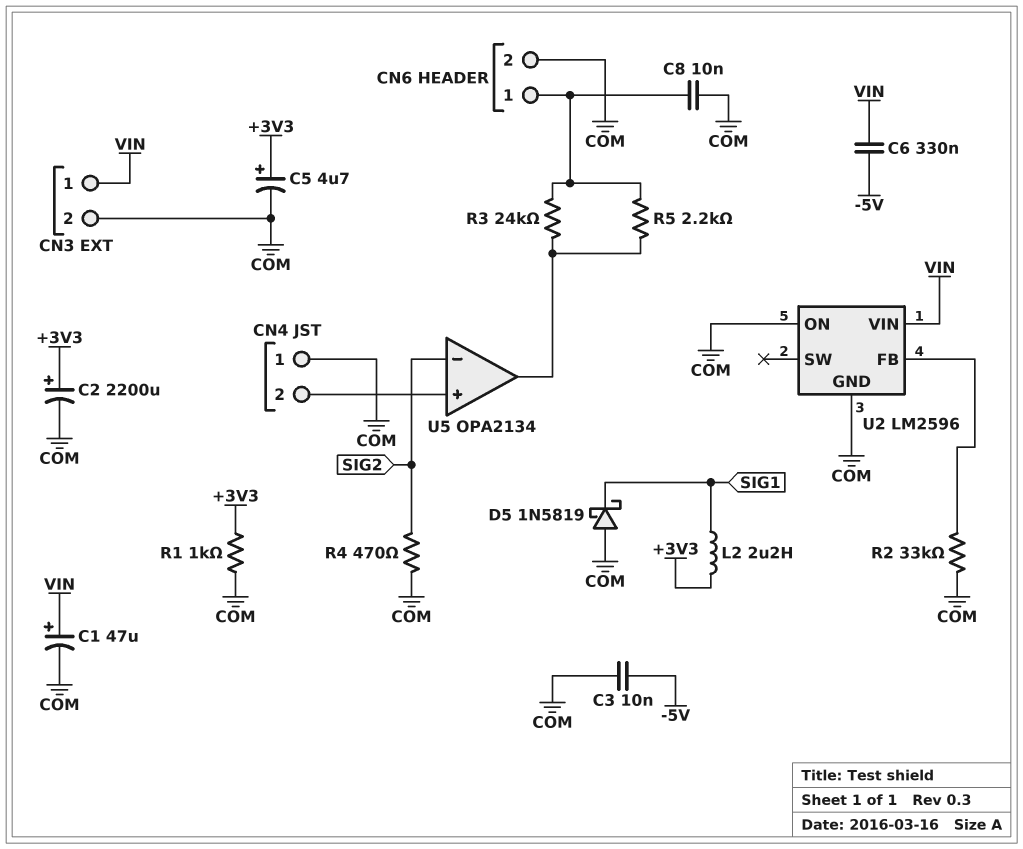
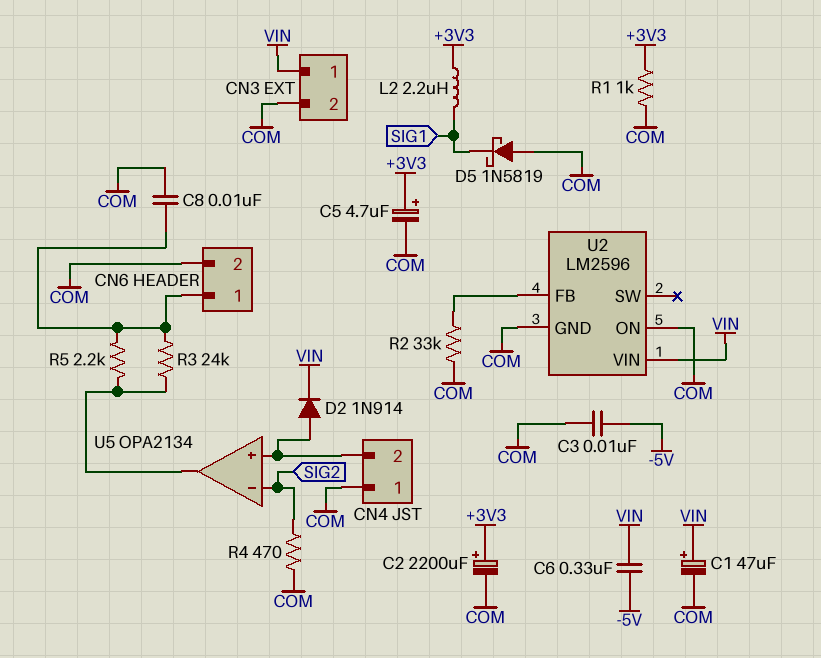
D2: none -> diode 1N914 (A CN4/2, K VIN)

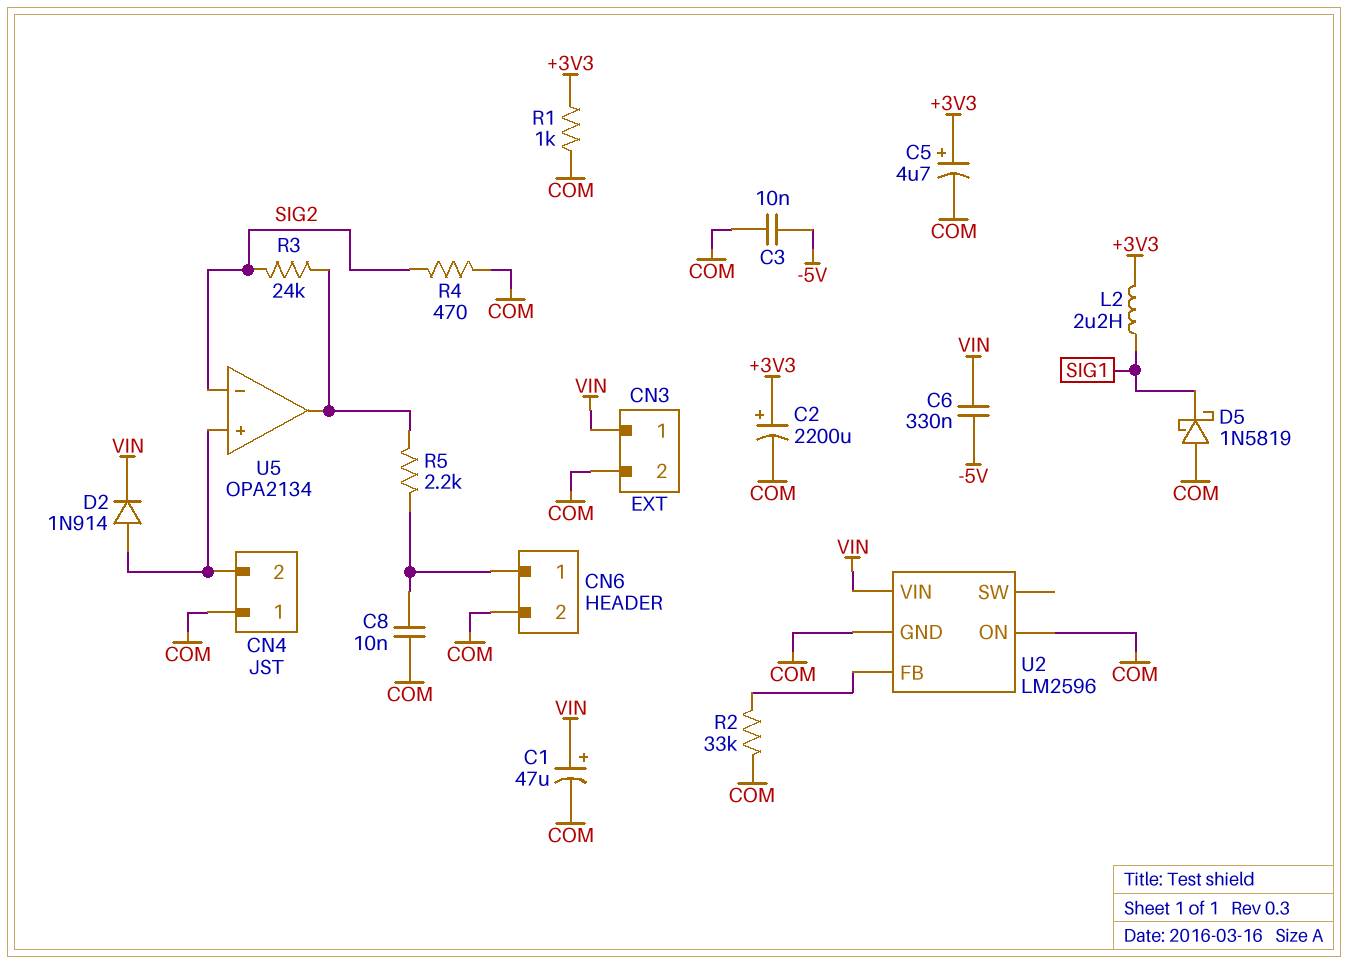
R3: 24k (CN6/1, U5/out) -> 24k (SIG2, U5/out)

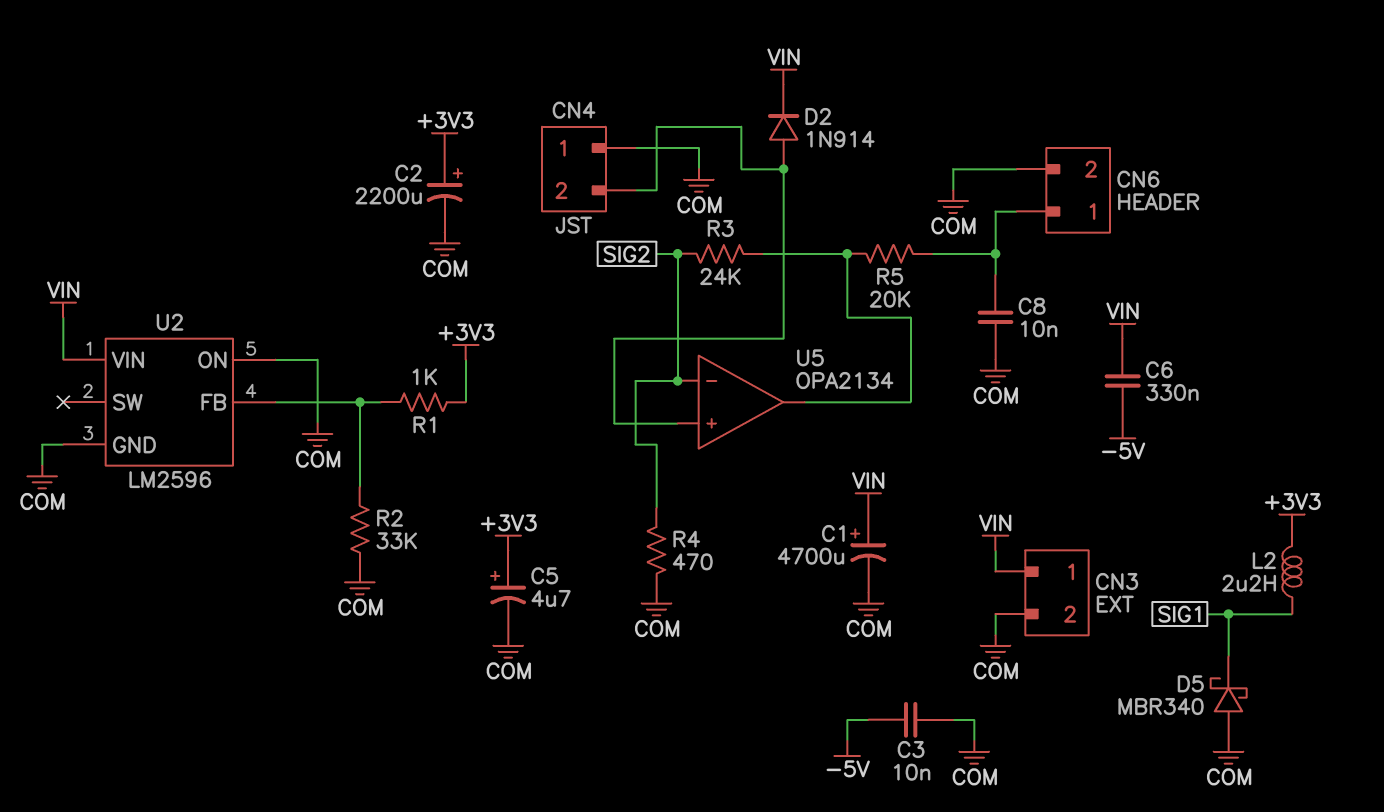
C1: 47uF (plus VIN, minus COM) -> 4700uF (plus VIN, minus COM)
D5: schottky 1N5819 (A COM, K SIG1) -> schottky MBR340 (A COM, K SIG1)
R1: 1k (+3V3, COM) -> 1k (+3V3, U2/FB)
R5: 2.2k (CN6/1, U5/out) -> 20k (CN6/1, U5/out)

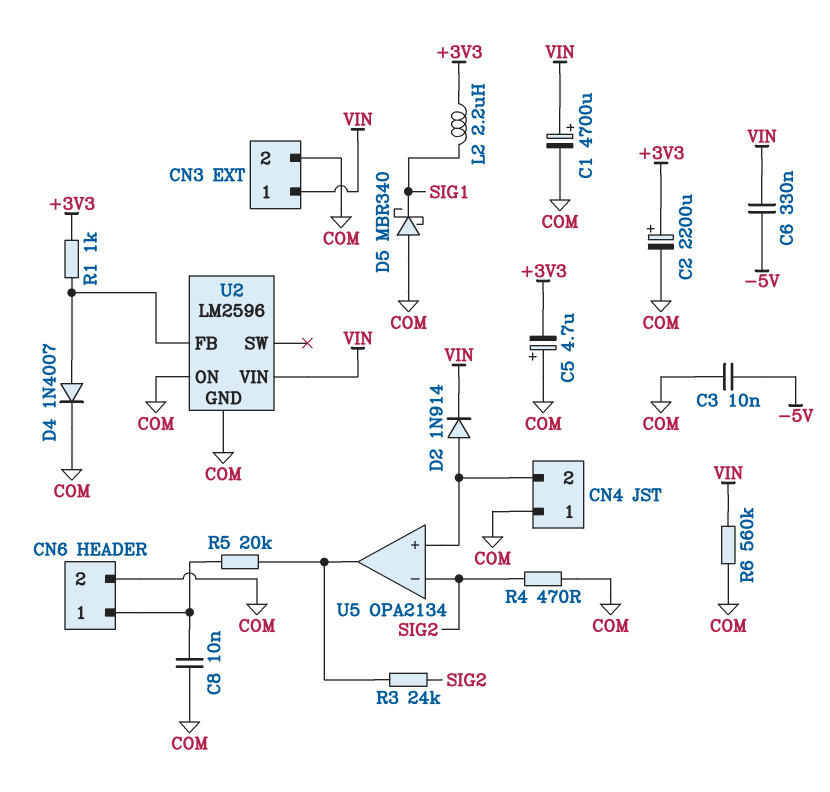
C5: 4.7uF (plus +3V3, minus COM) -> 4.7uF (plus COM, minus +3V3)
D4: none -> diode 1N4007 (A U2/FB, K COM)
R2: 33k (COM, U2/FB) -> none
R6: none -> 560k (COM, VIN)

